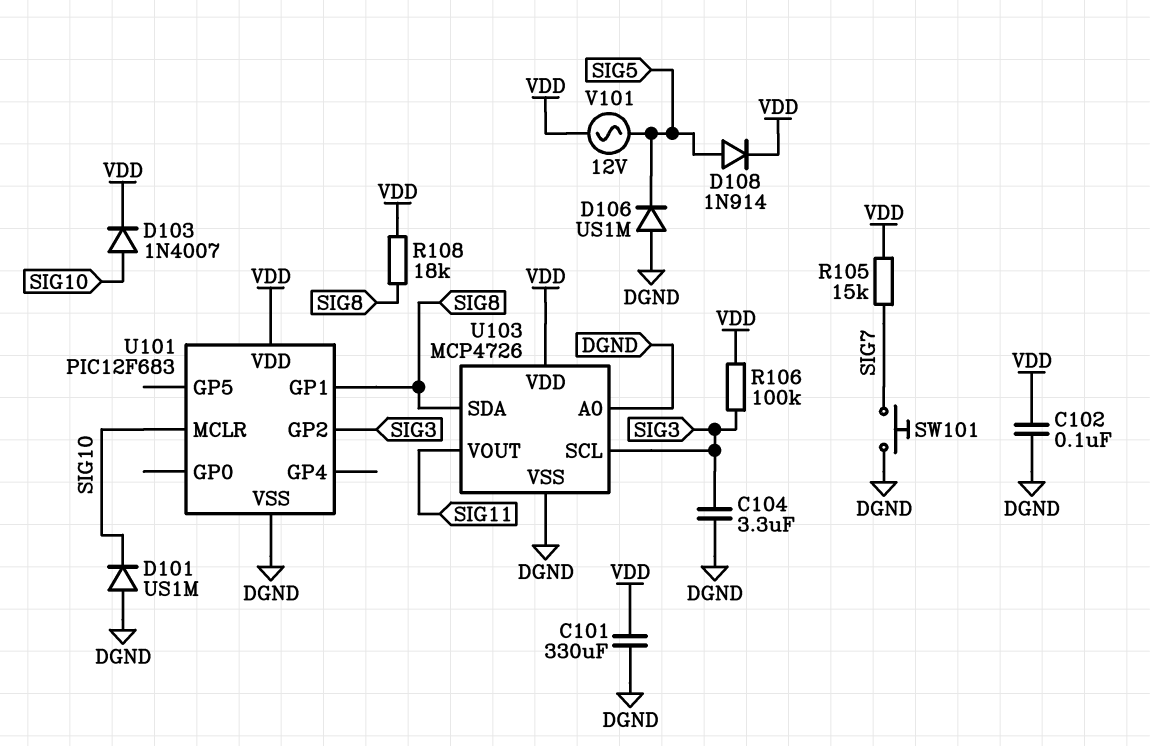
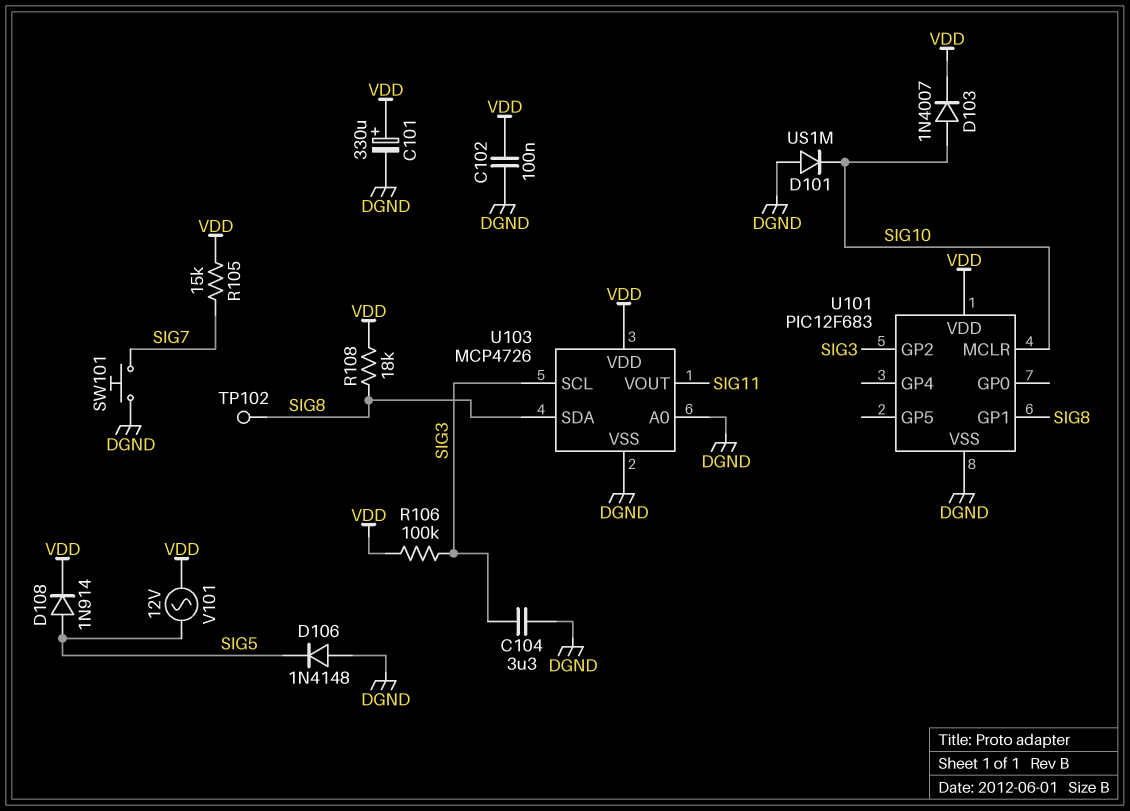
C101: 330uF (DGND, VDD) -> 330uF (plus VDD, minus DGND)
D106: diode US1M (A DGND, K SIG5) -> diode 1N4148 (A DGND, K SIG5)
TP102: none -> test point (SIG8)

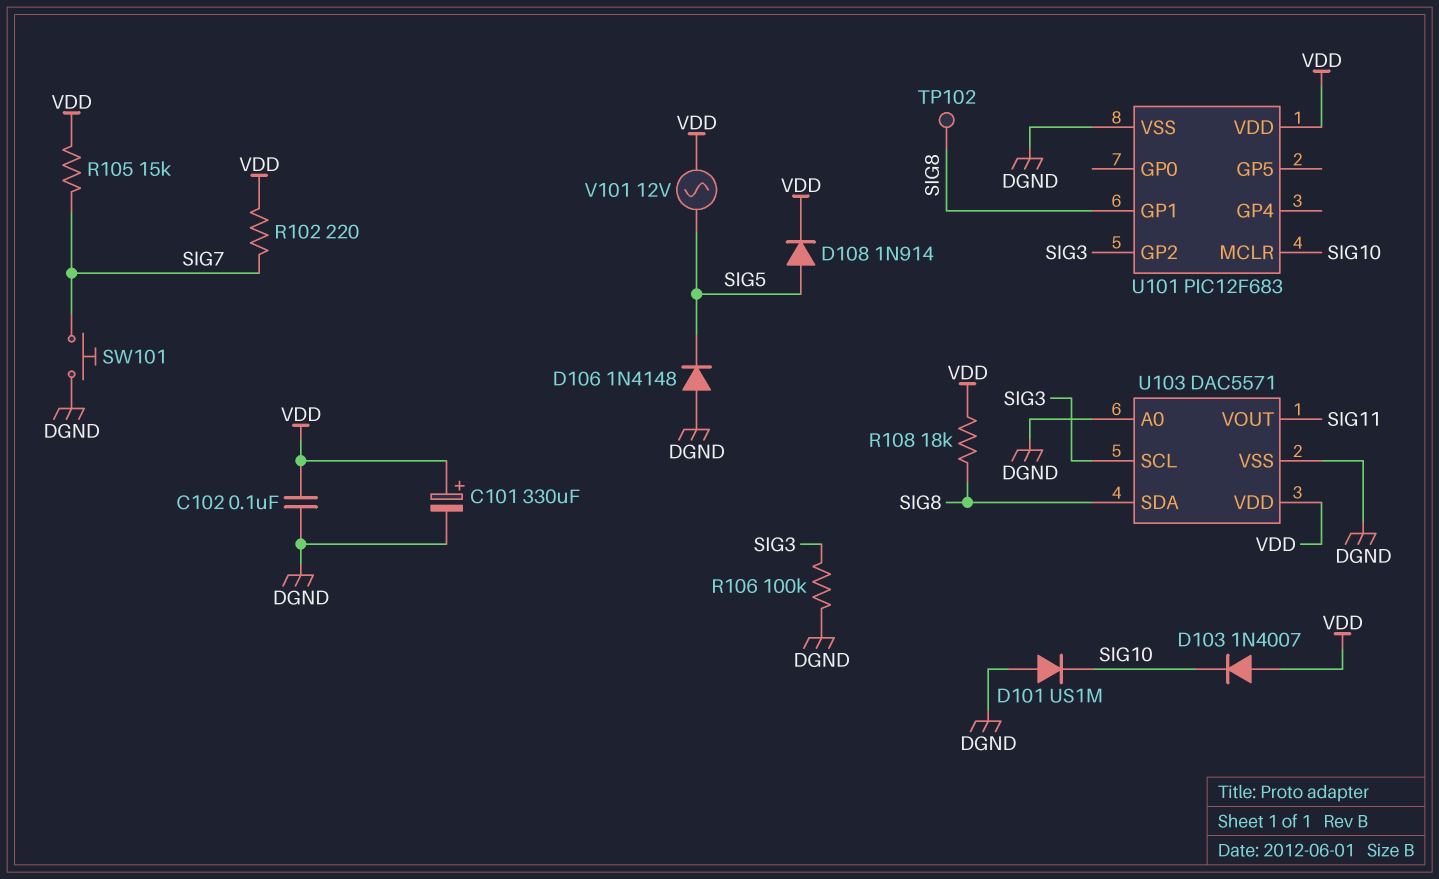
C104: 3.3uF (DGND, SIG3) -> none
D103: diode 1N4007 (A SIG10, K VDD) -> diode 1N4007 (A VDD, K SIG10)
R102: none -> 220 (SIG7, VDD)
R106: 100k (SIG3, VDD) -> 100k (DGND, SIG3)
U103: MCP4726 -> DAC5571

